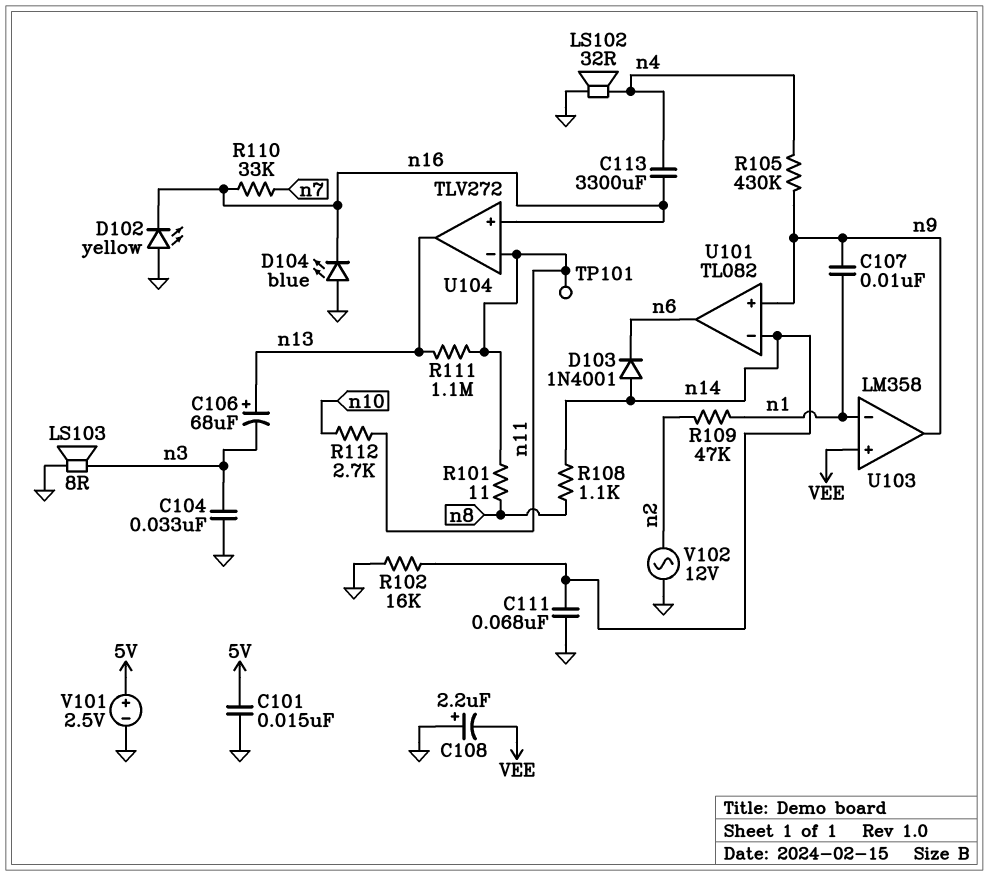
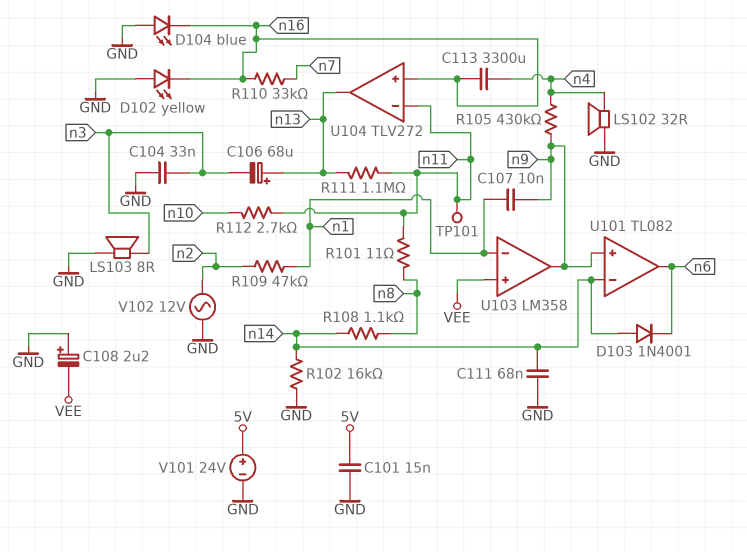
V101: 2.5V (plus 5V, minus GND) -> 24V (plus 5V, minus GND)

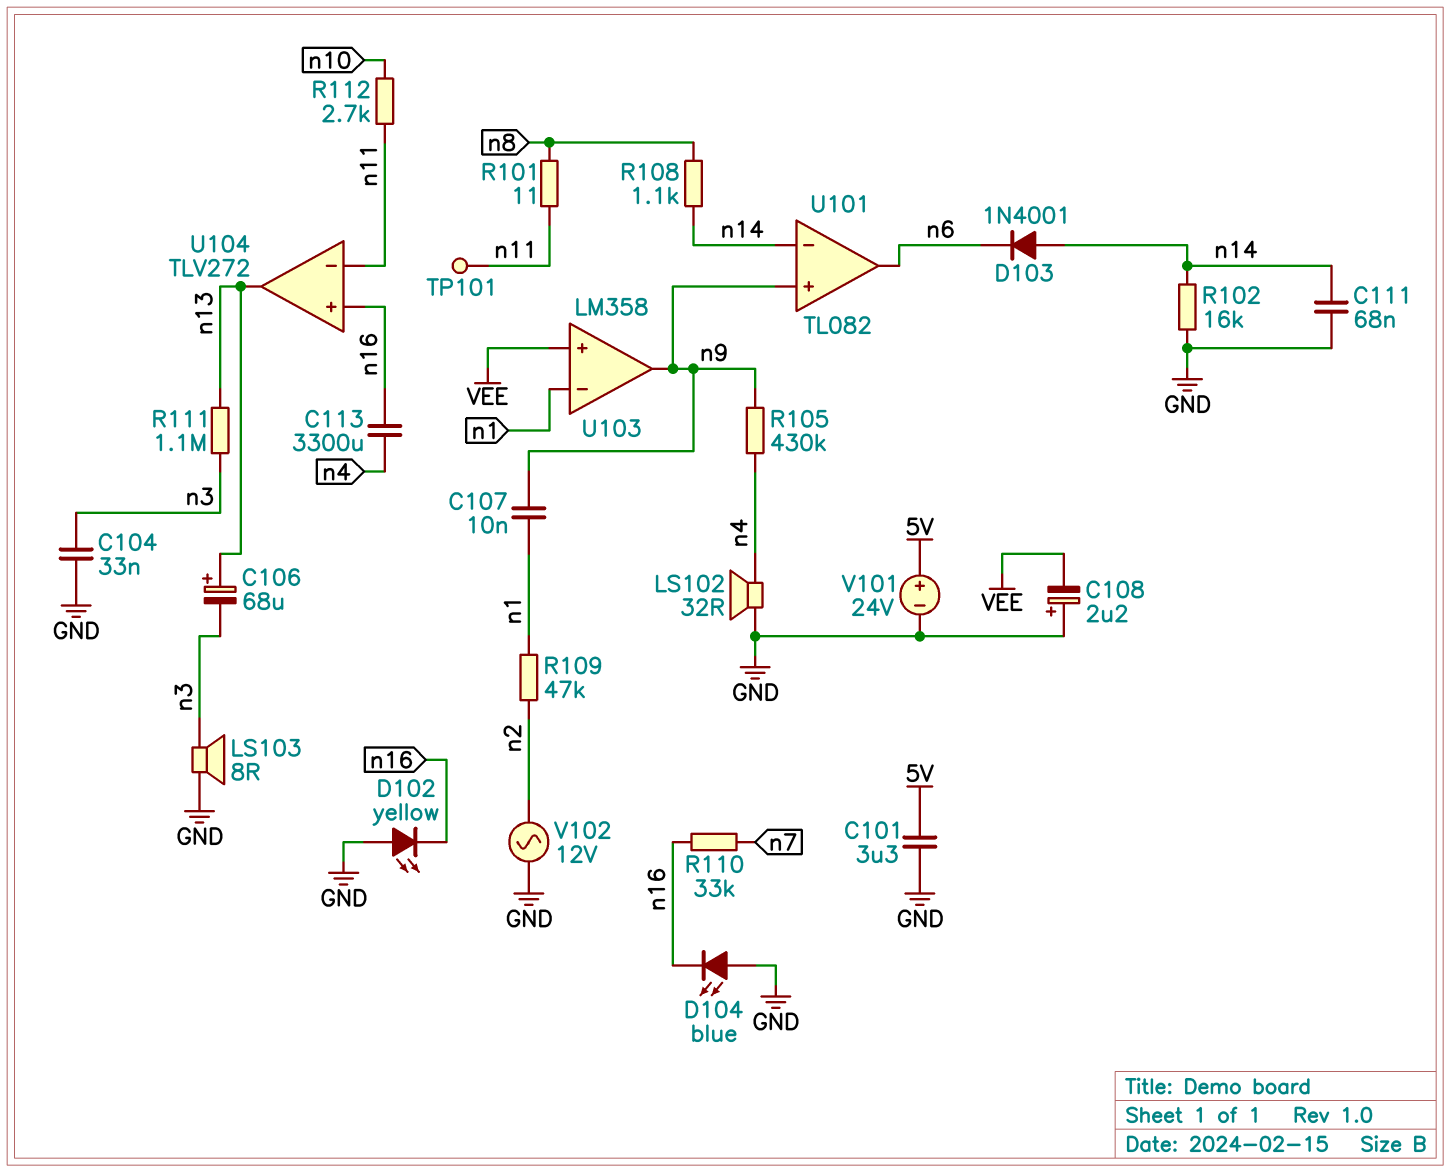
C101: 15nF (5V, GND) -> 3.3uF (5V, GND)
R111: 1.1M (n11, n13) -> 1.1M (n3, n13)

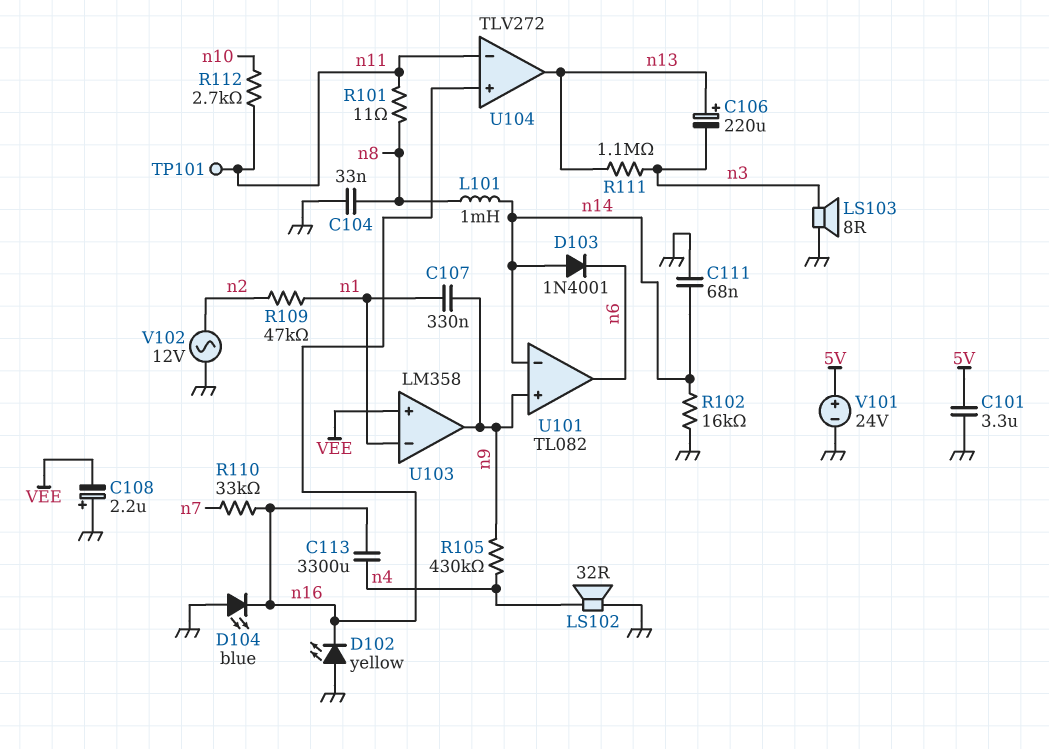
C104: 33nF (GND, n3) -> 33nF (GND, n8)
C106: 68uF (plus n13, minus n3) -> 220uF (plus n13, minus n3)
C107: 10nF (n1, n9) -> 330nF (n1, n9)
L101: none -> 1mH (n8, n14)
R108: 1.1k (n8, n14) -> none

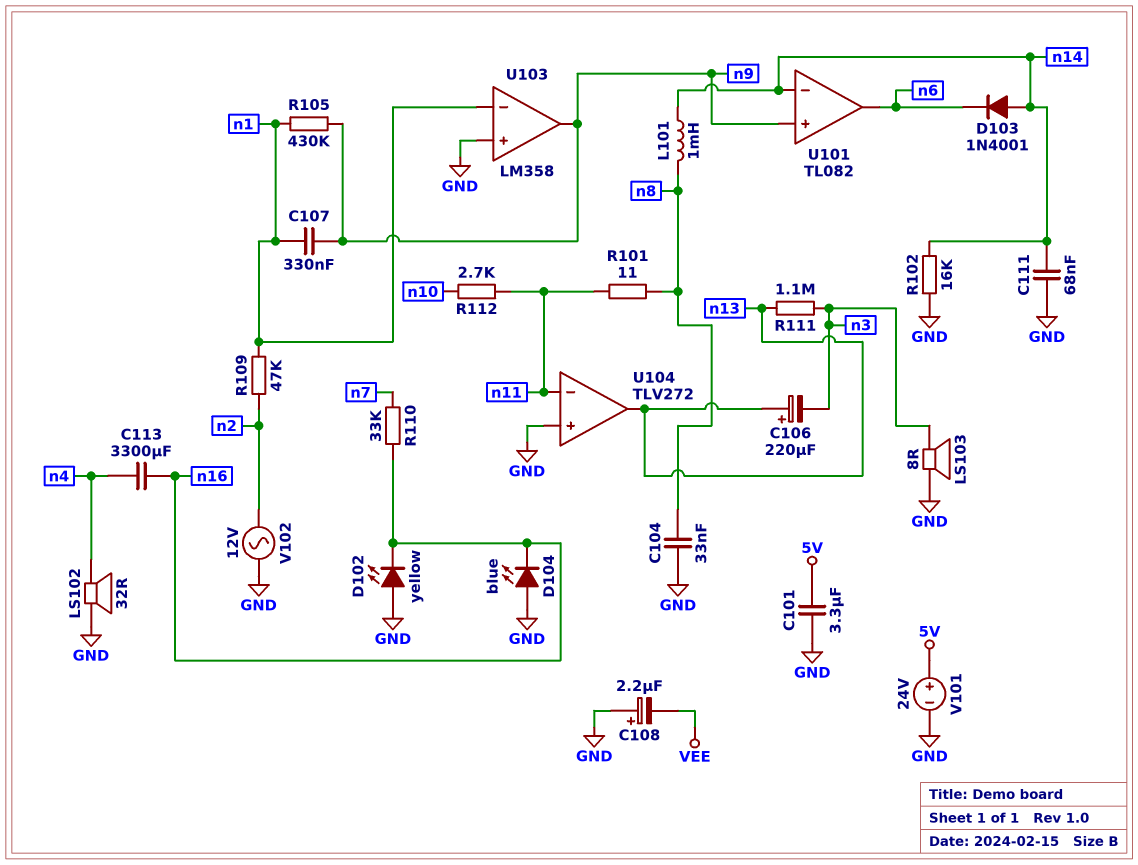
R105: 430k (n4, n9) -> 430k (n1, n9)
TP101: test point (n11) -> none
U103 pin in+: VEE -> GND
U104 pin in+: n16 -> GND

